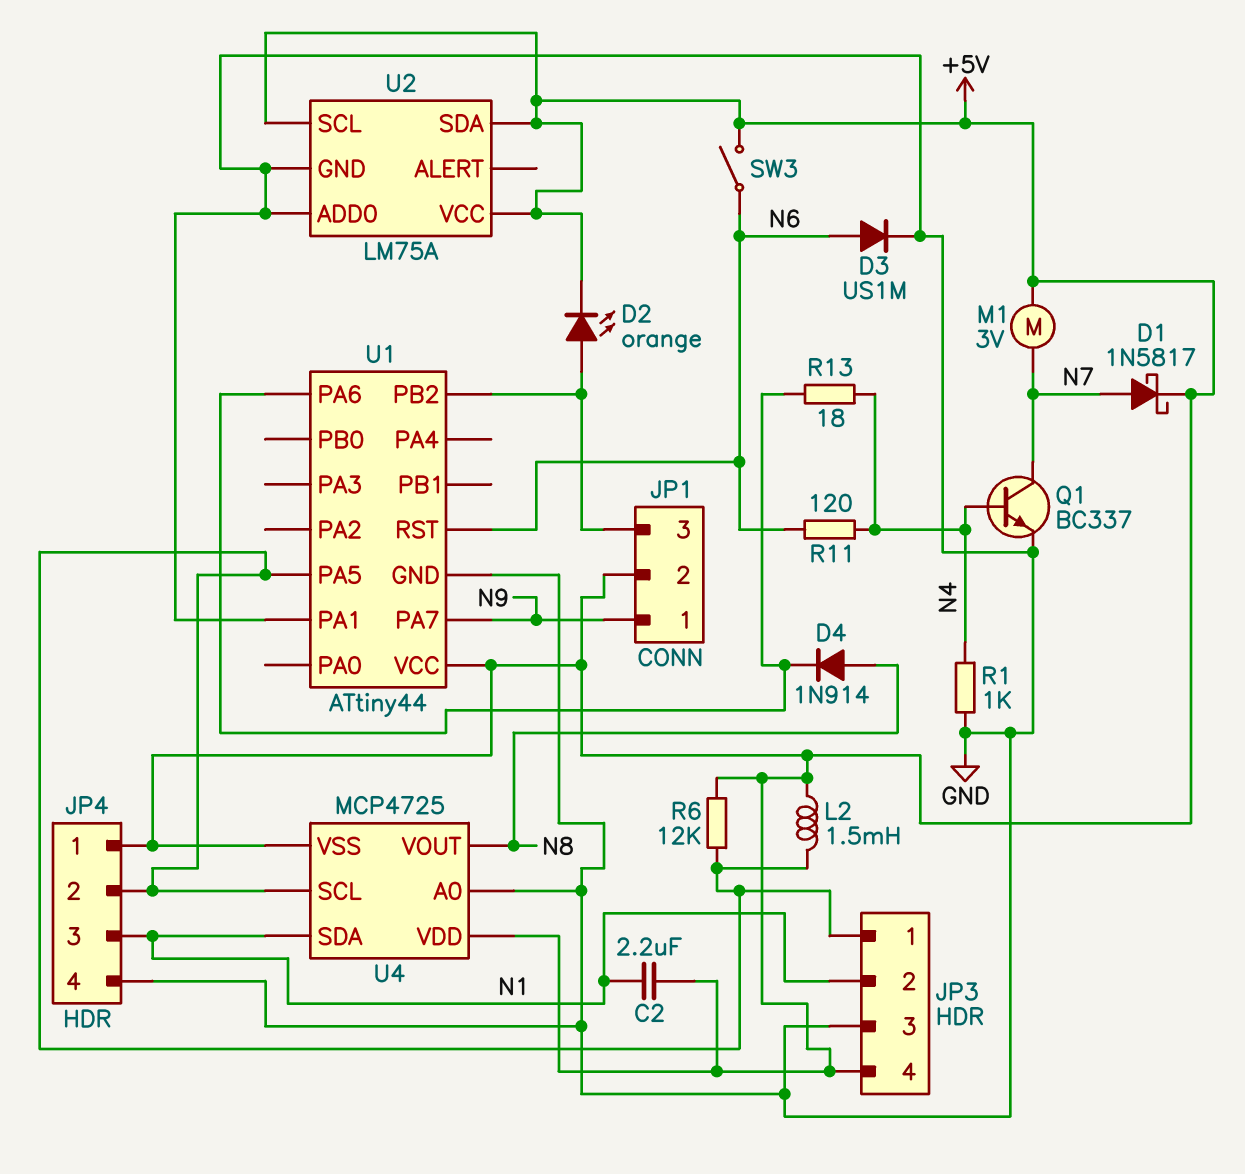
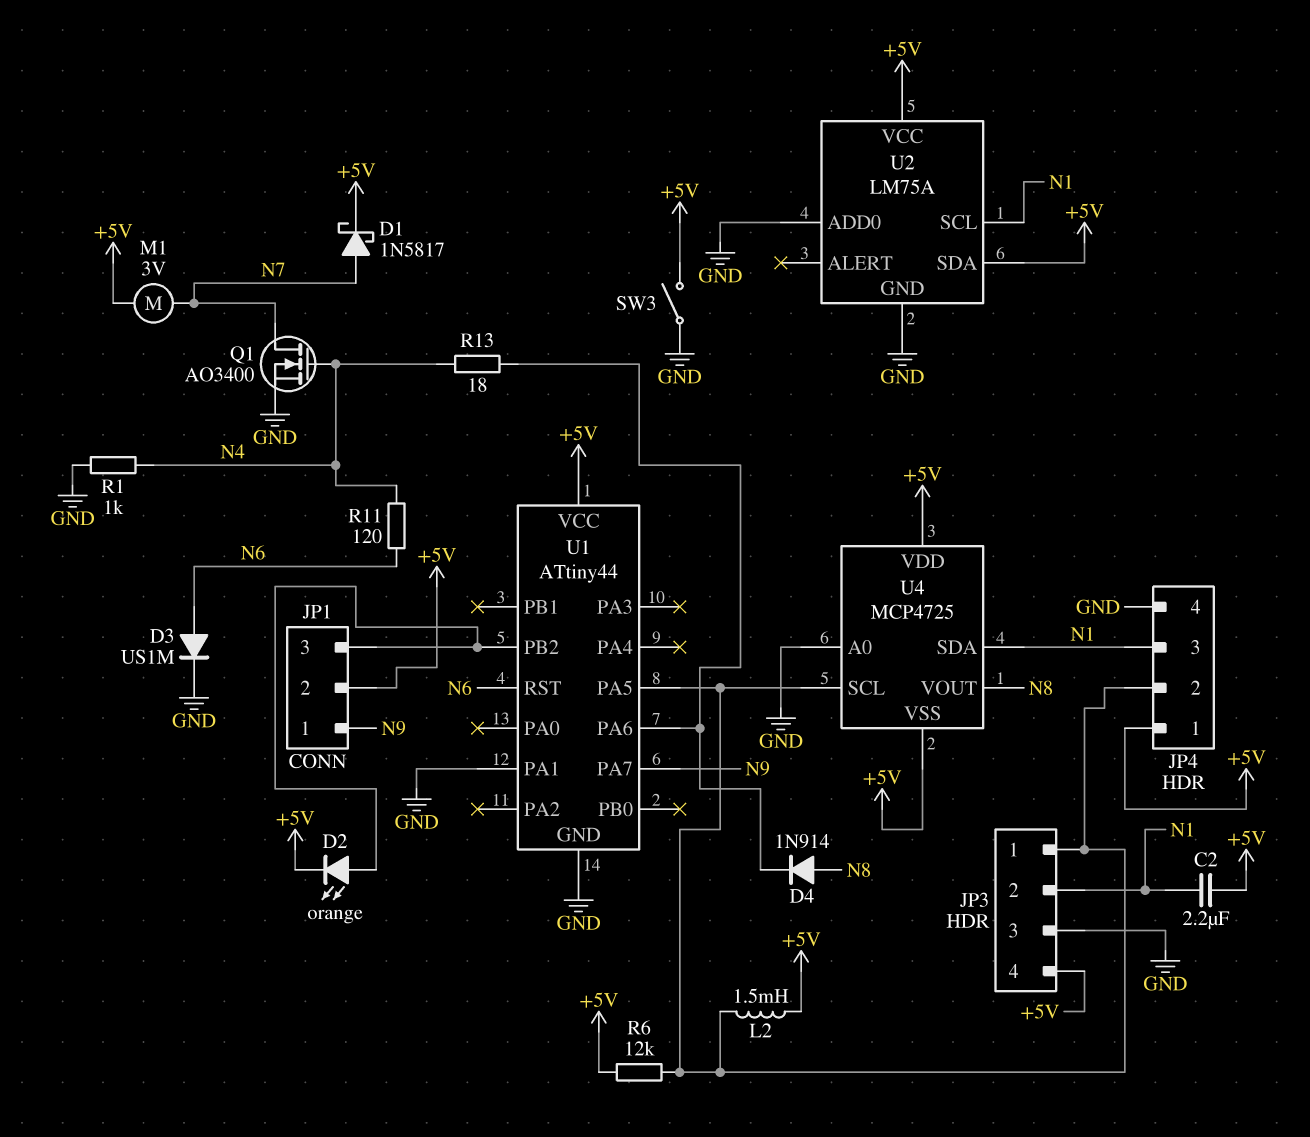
Q1: NPN BC337 (B N4, C N7, E GND) -> NMOS AO3400 (G N4, D N7, S GND)
SW3: switch (+5V, N6) -> switch (+5V, GND)
U2 pin SCL: +5V -> N1

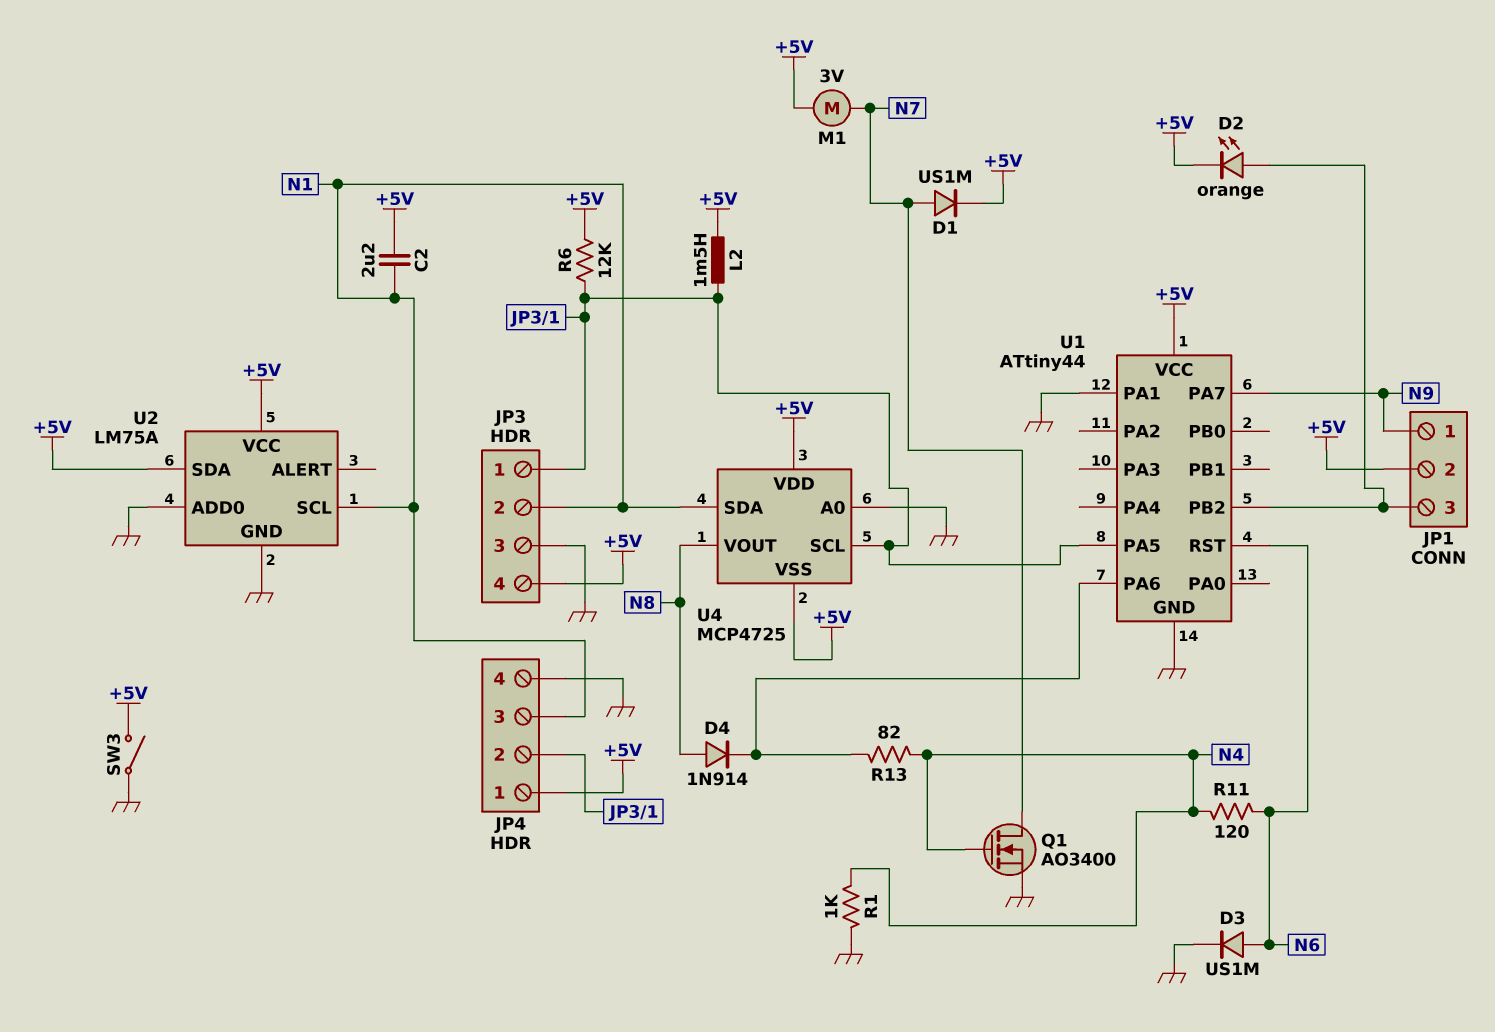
D1: schottky 1N5817 (A N7, K +5V) -> diode US1M (A N7, K +5V)
R13: 18 (N4, U1/PA6) -> 82 (N4, U1/PA6)

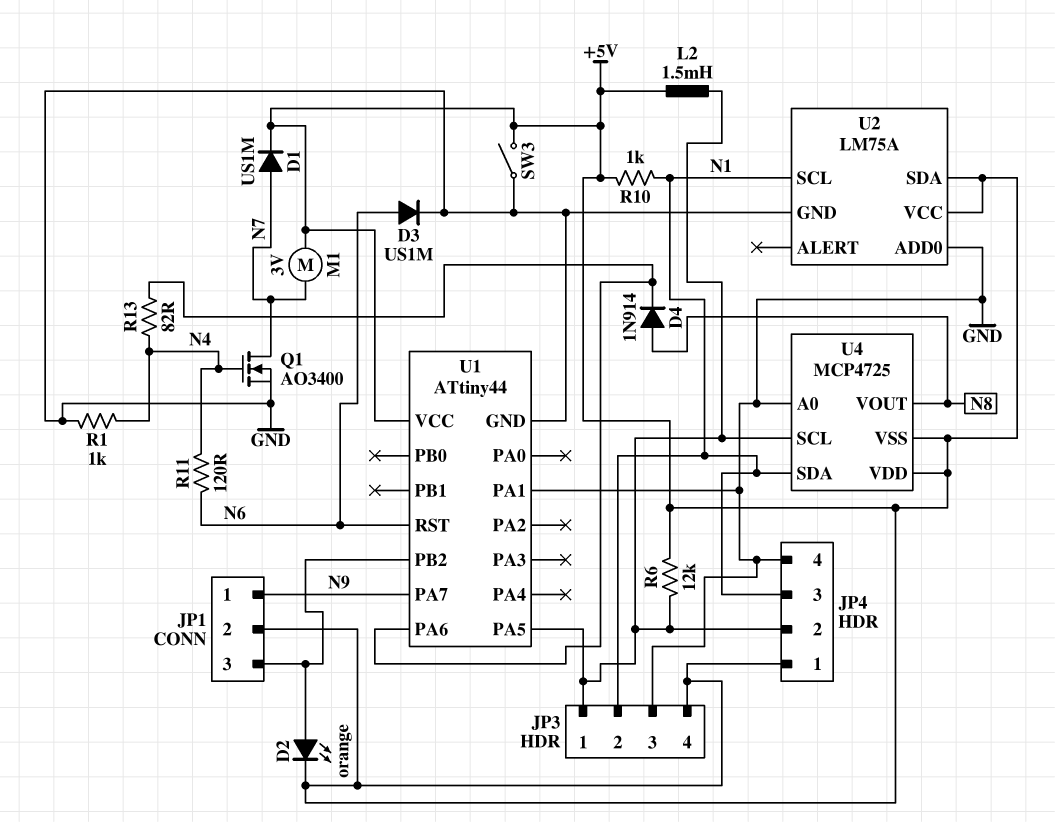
C2: 2.2uF (+5V, N1) -> none
R10: none -> 1k (+5V, N1)

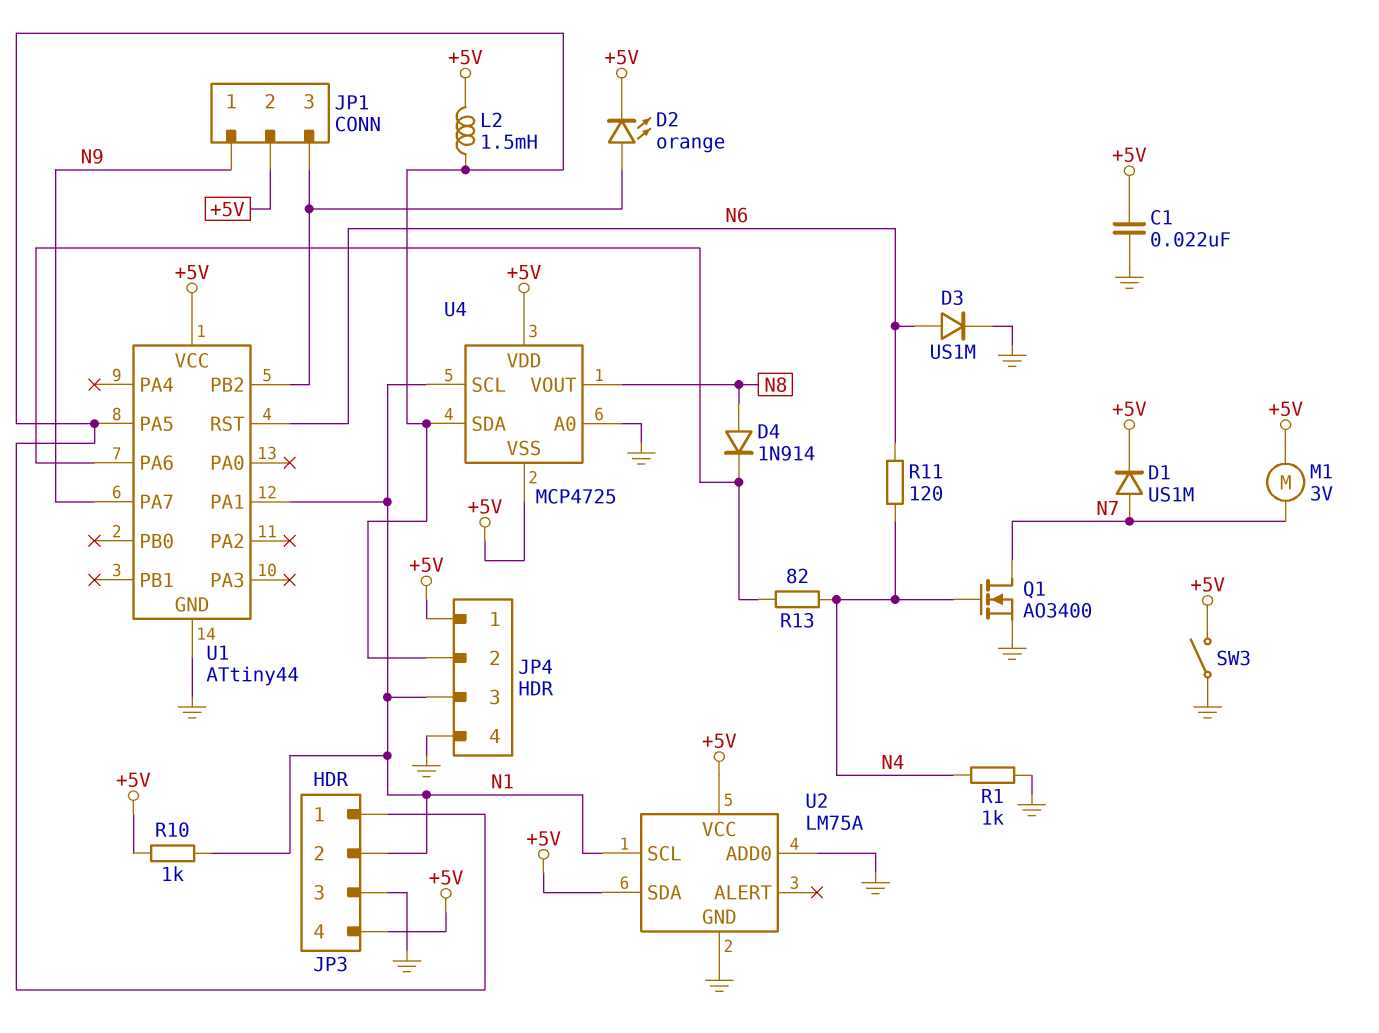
C1: none -> 22nF (+5V, GND)
R6: 12k (+5V, JP3/1) -> none
U1 pin PA1: GND -> N1
U4 pin SCL: JP3/1 -> N1
U4 pin SDA: N1 -> JP3/1

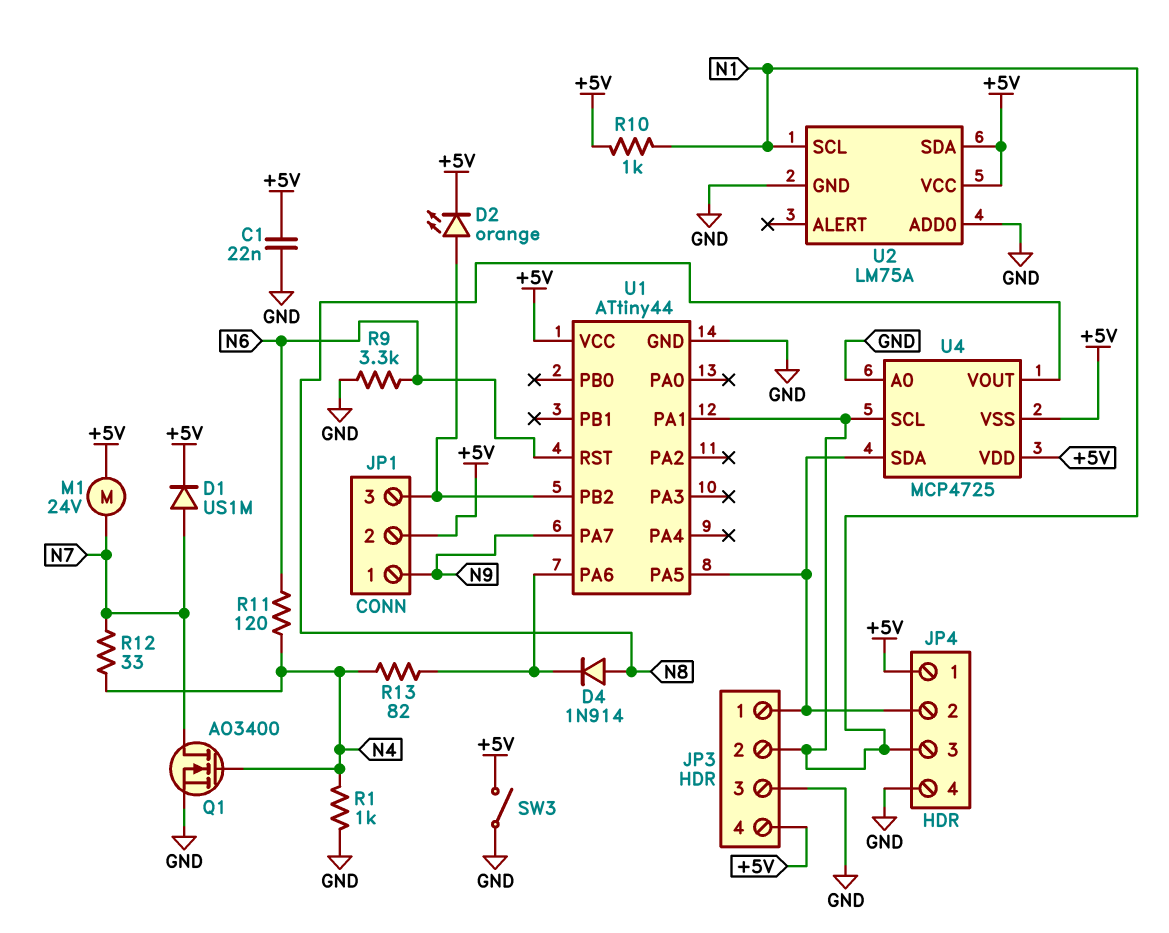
D3: diode US1M (A N6, K GND) -> none
L2: 1.5mH (+5V, JP3/1) -> none
M1: motor 3V (+5V, N7) -> motor 24V (+5V, N7)
R9: none -> 3.3k (GND, N6)
R12: none -> 33 (N4, N7)

